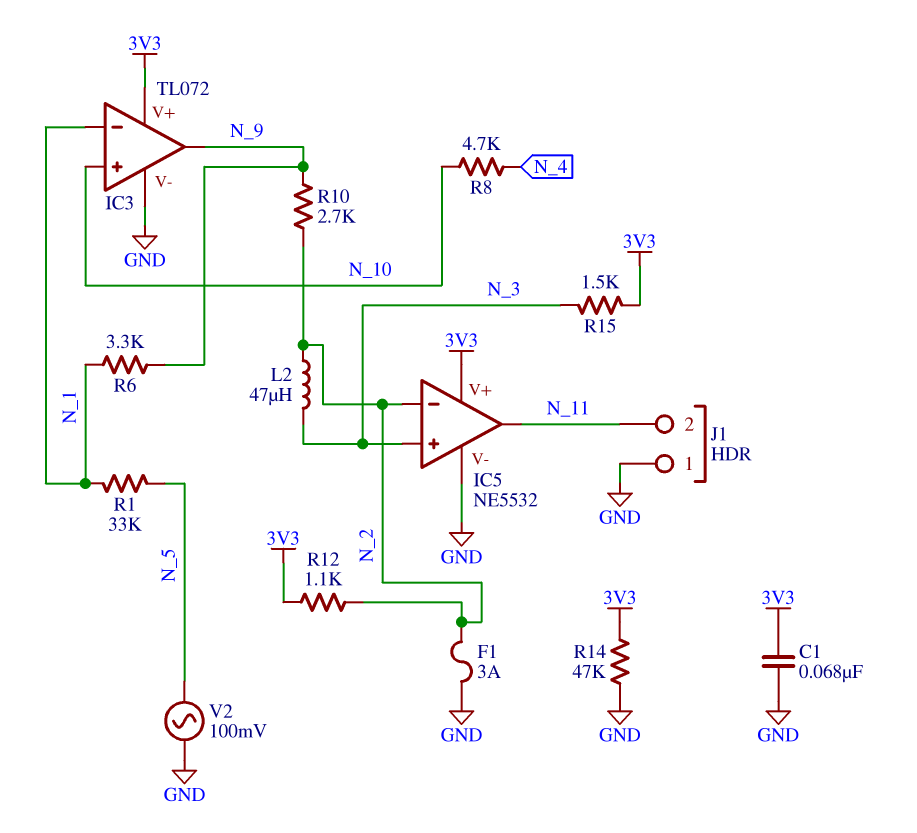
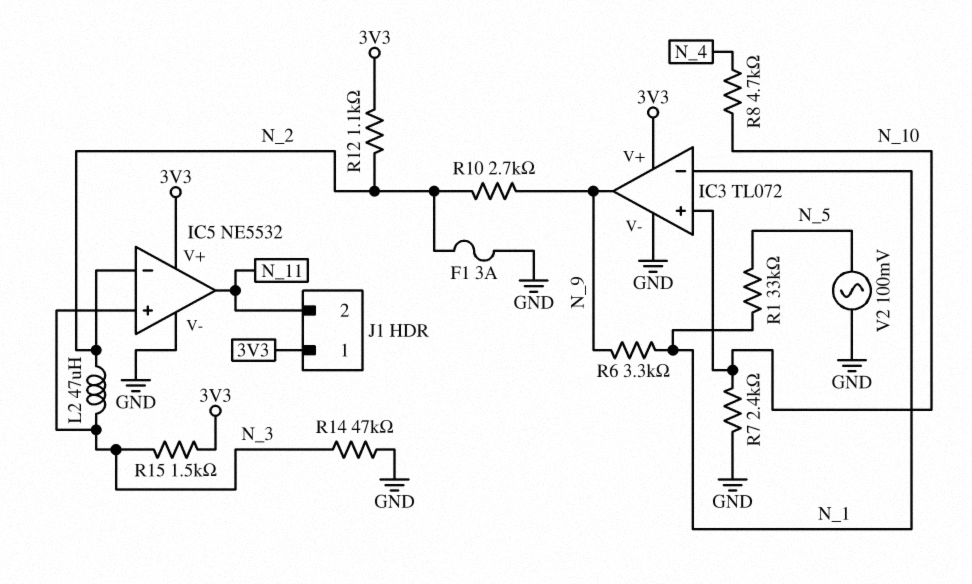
C1: 68nF (3V3, GND) -> none
J1 pin 1: GND -> 3V3
R7: none -> 2.4k (GND, N_10)
R14: 47k (3V3, GND) -> 47k (GND, N_3)

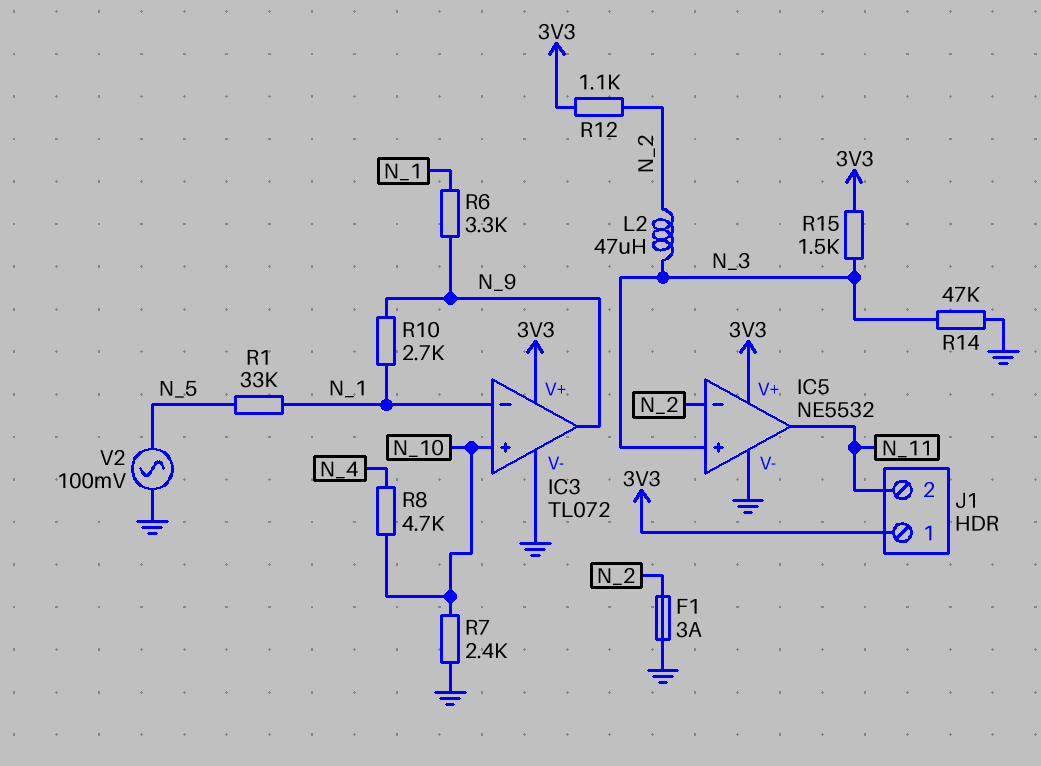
R10: 2.7k (N_2, N_9) -> 2.7k (N_1, N_9)

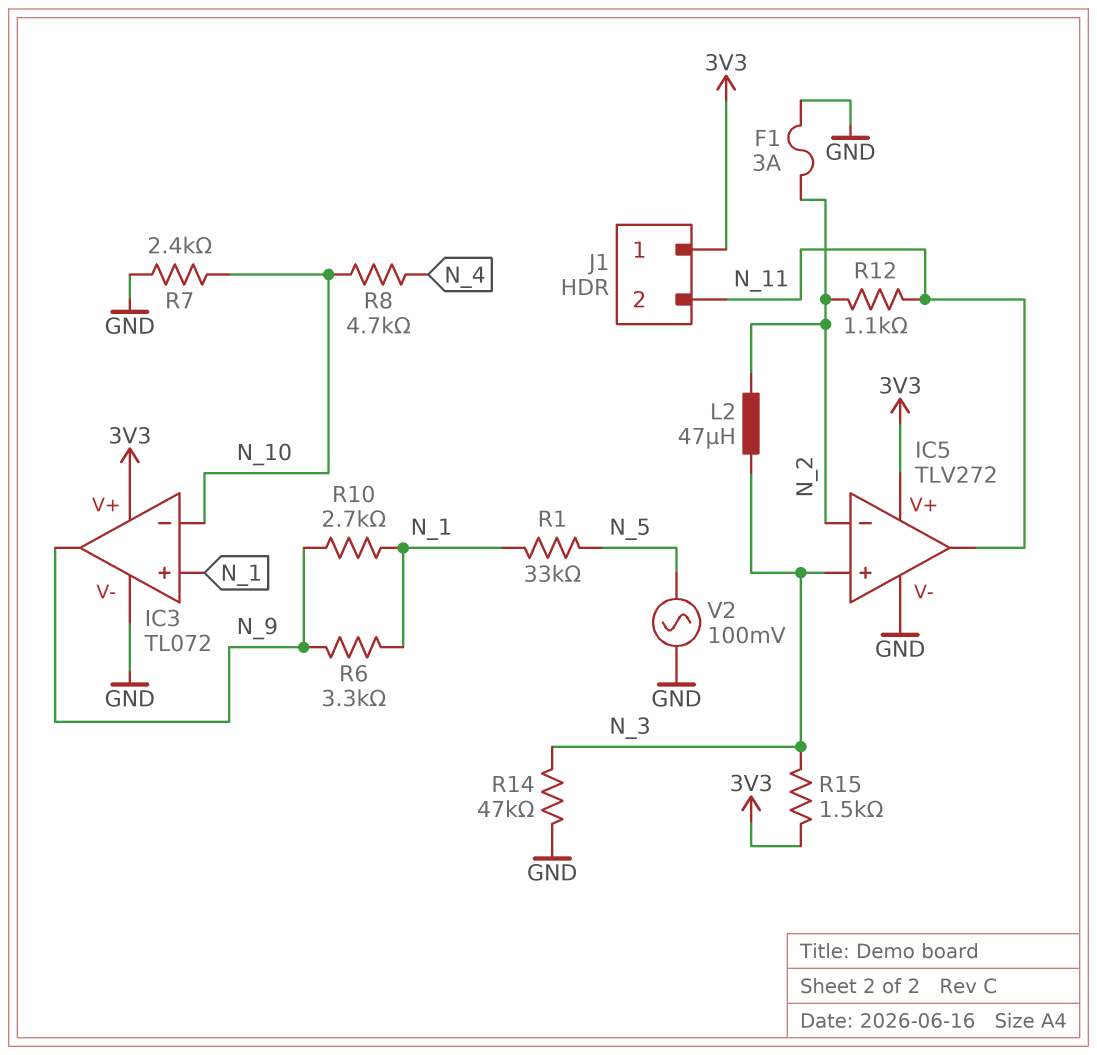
IC3 pin in+: N_10 -> N_1
IC3 pin in-: N_1 -> N_10
IC5: NE5532 -> TLV272
R12: 1.1k (3V3, N_2) -> 1.1k (N_2, N_11)

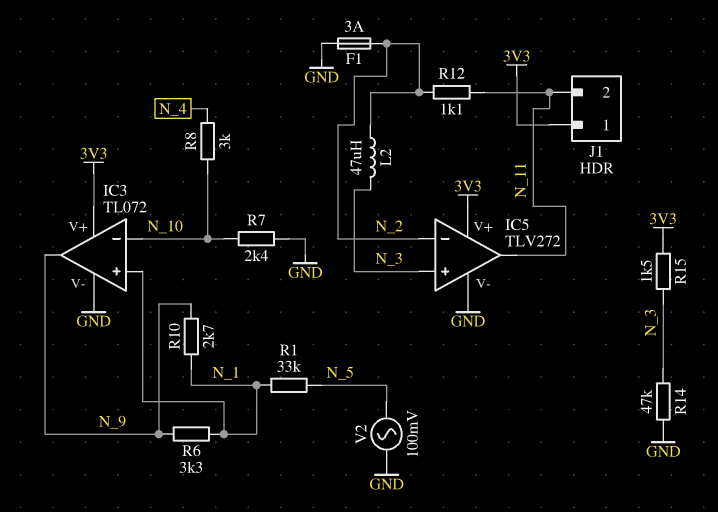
R8: 4.7k (N_4, N_10) -> 3k (N_4, N_10)

